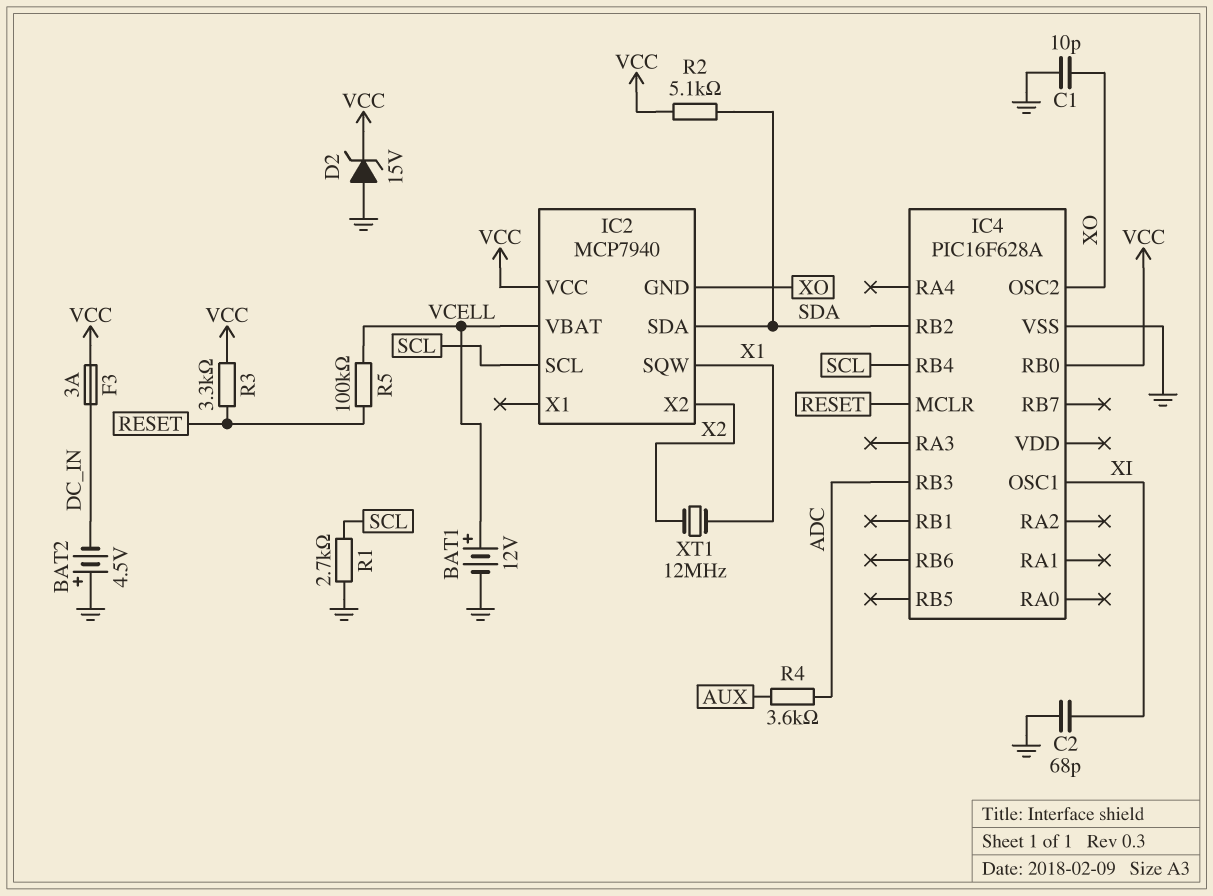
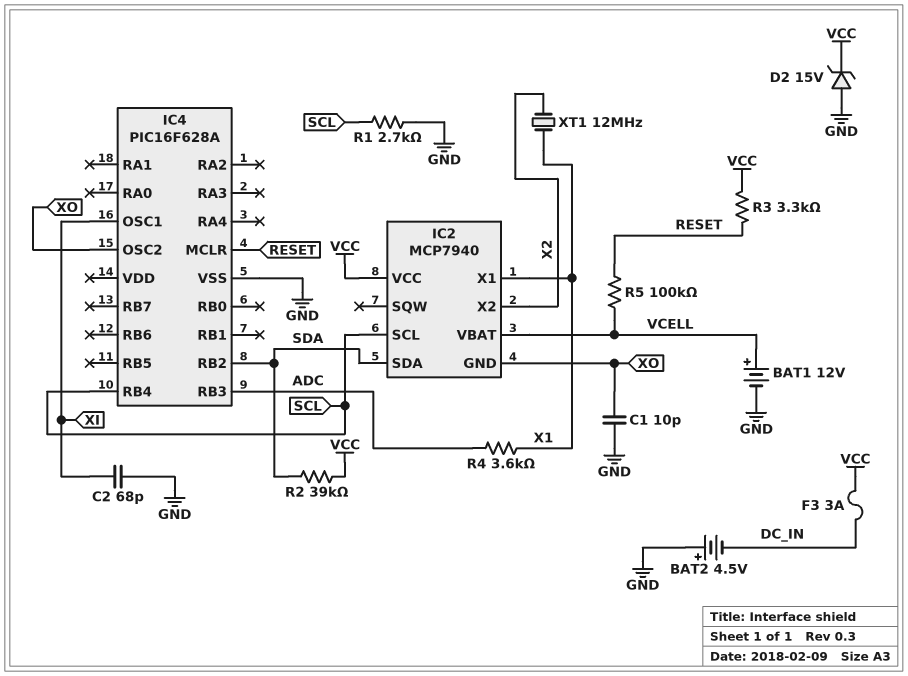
IC2 pin SQW: X1 -> none
IC2 pin X1: none -> X1
IC4 pin RB0: VCC -> none
R2: 5.1k (SDA, VCC) -> 39k (SDA, VCC)
R4: 3.6k (ADC, AUX) -> 3.6k (ADC, X1)

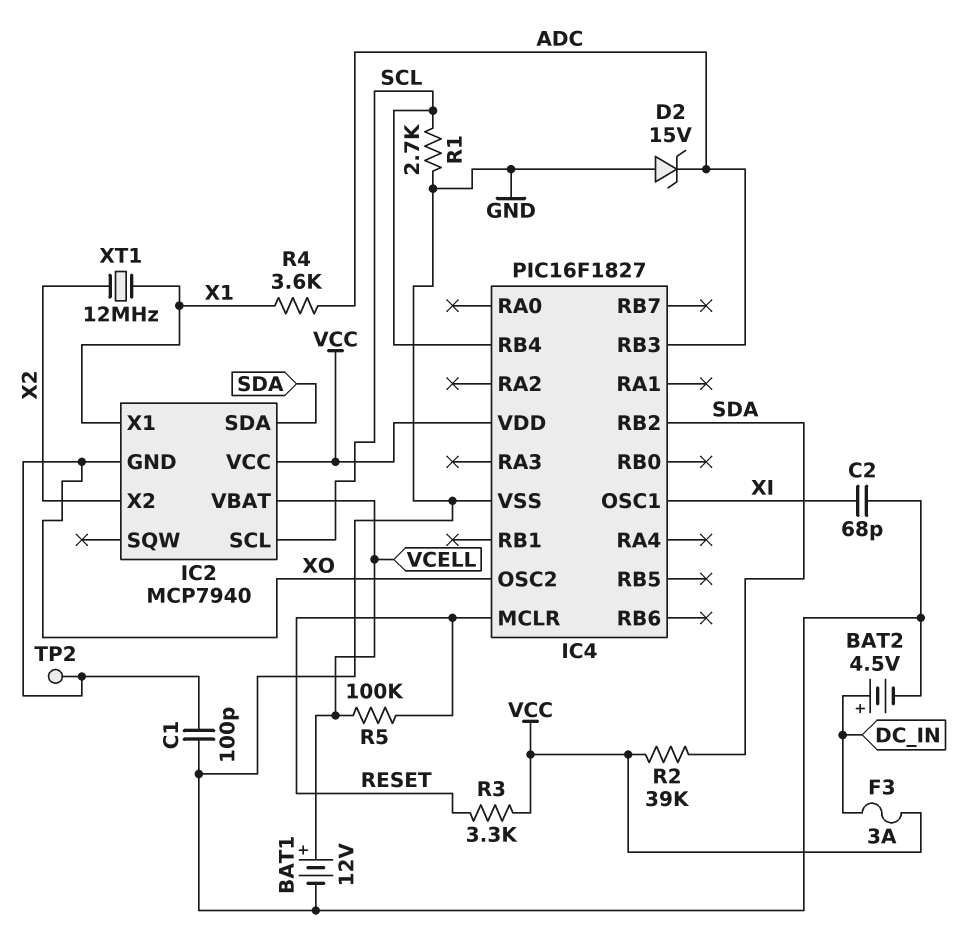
BAT2: 4.5V (plus GND, minus DC_IN) -> 4.5V (plus DC_IN, minus GND)
C1: 10pF (GND, XO) -> 100pF (GND, XO)
D2: zener 15V (A GND, K VCC) -> zener 15V (A GND, K ADC)
IC4: PIC16F628A -> PIC16F1827
IC4 pin VDD: none -> VCC
TP2: none -> test point (XO)

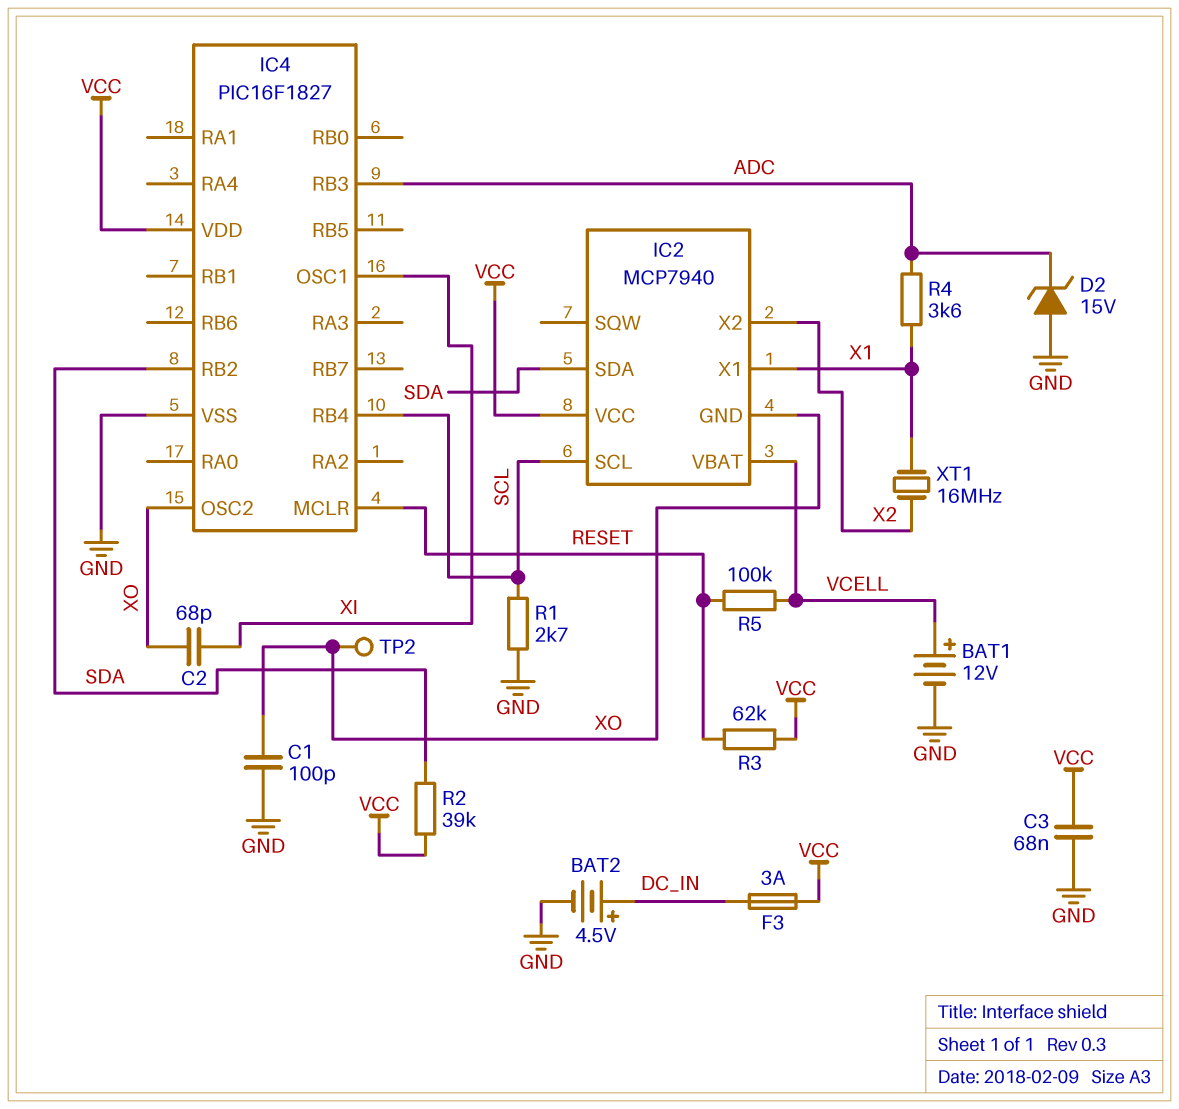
C2: 68pF (GND, XI) -> 68pF (XI, XO)
C3: none -> 68nF (GND, VCC)
R3: 3.3k (RESET, VCC) -> 62k (RESET, VCC)
XT1: 12MHz (X1, X2) -> 16MHz (X1, X2)

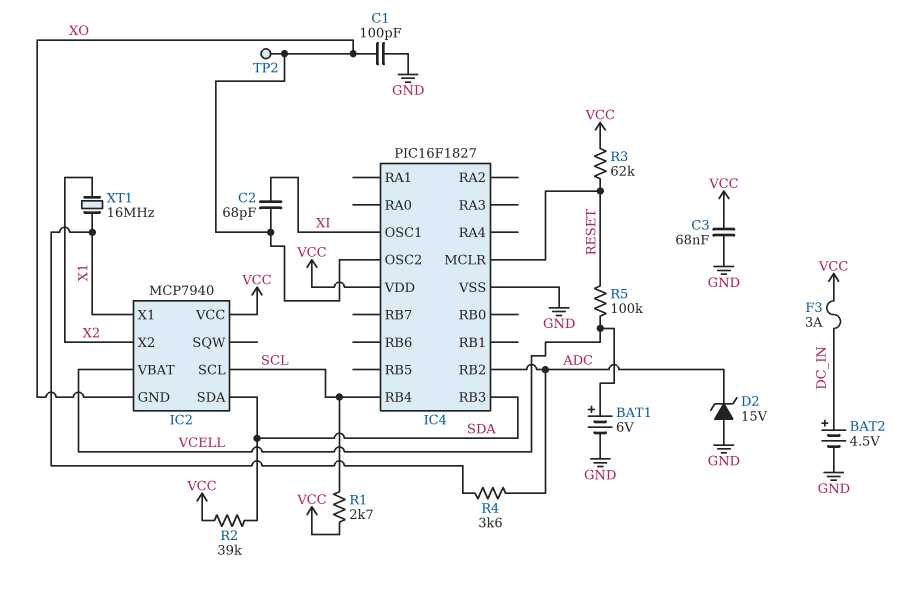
BAT1: 12V (plus VCELL, minus GND) -> 6V (plus VCELL, minus GND)
IC4 pin RB2: SDA -> ADC
IC4 pin RB3: ADC -> SDA
R1: 2.7k (GND, SCL) -> 2.7k (SCL, VCC)

